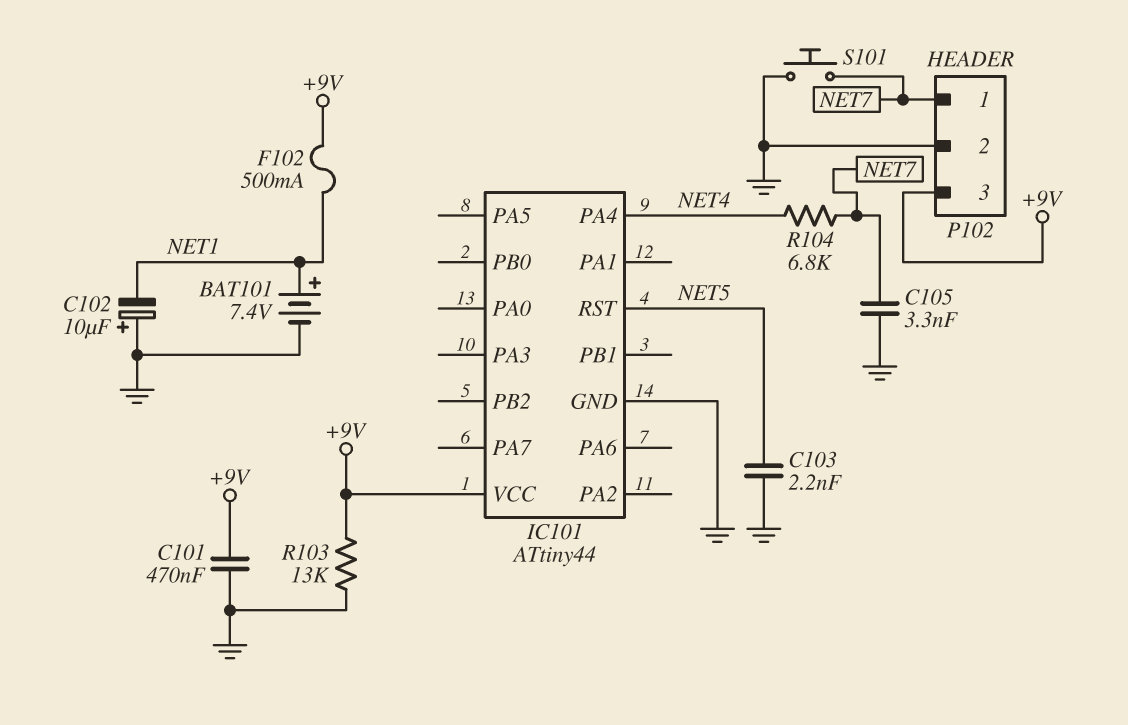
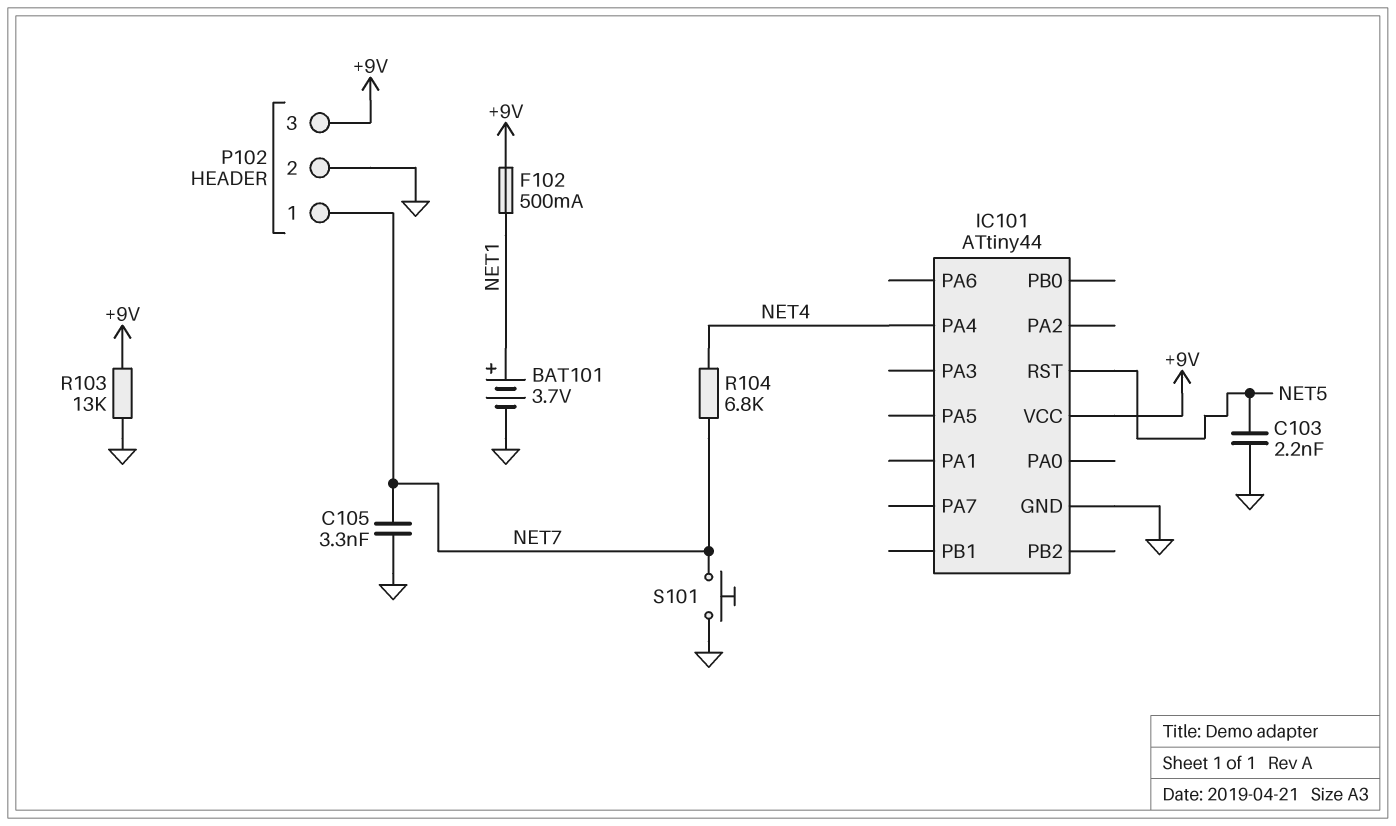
BAT101: 7.4V (plus NET1, minus GND) -> 3.7V (plus NET1, minus GND)
C101: 470nF (+9V, GND) -> none
C102: 10uF (plus GND, minus NET1) -> none

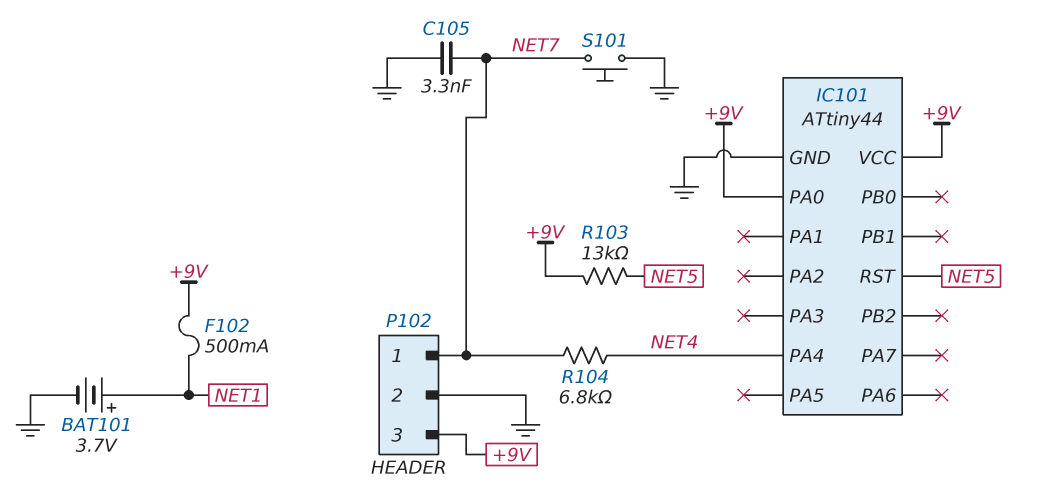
C103: 2.2nF (GND, NET5) -> none
IC101 pin PA0: none -> +9V
R103: 13k (+9V, GND) -> 13k (+9V, NET5)

